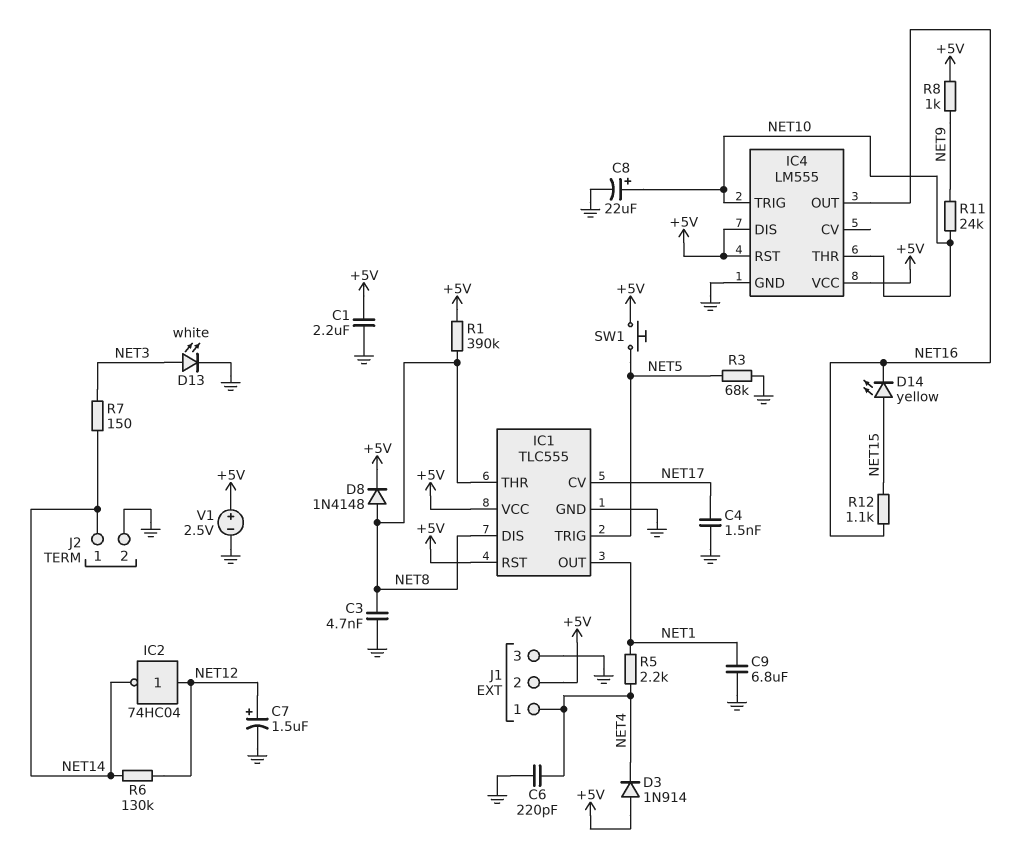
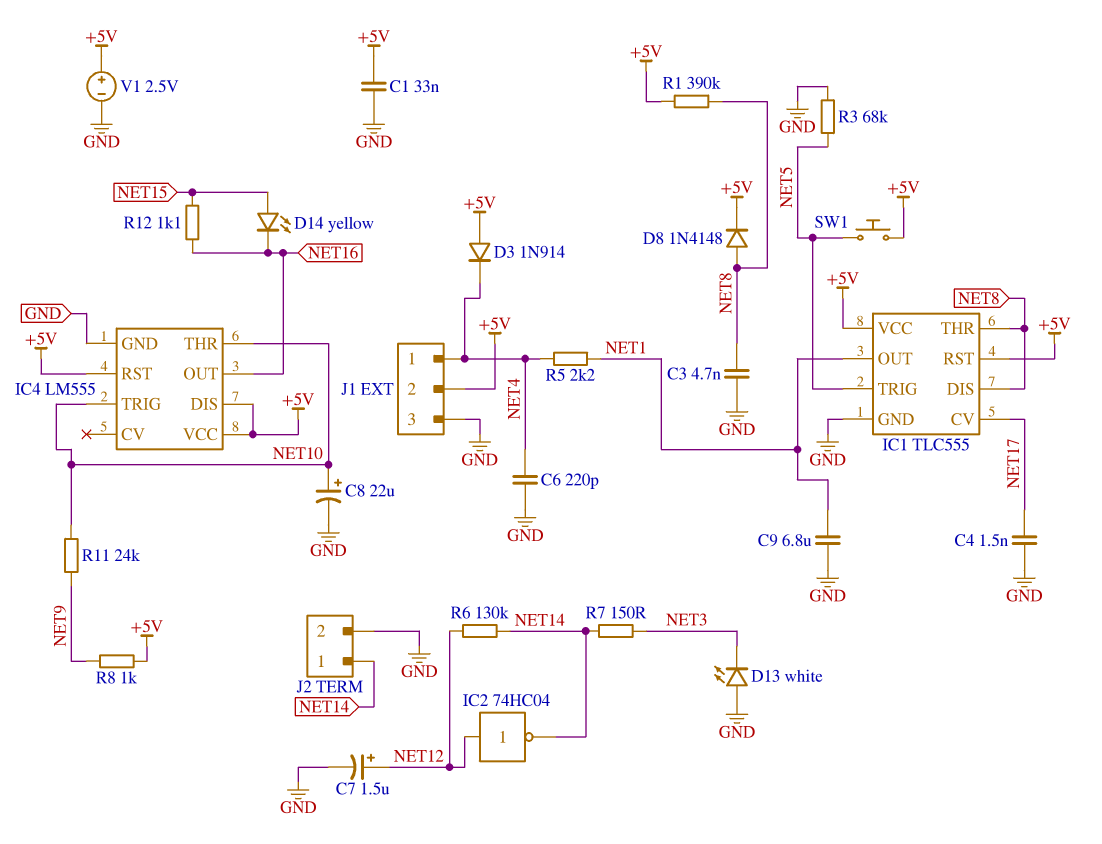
C1: 2.2uF (+5V, GND) -> 33nF (+5V, GND)
D13: LED white (A NET3, K GND) -> LED white (A GND, K NET3)

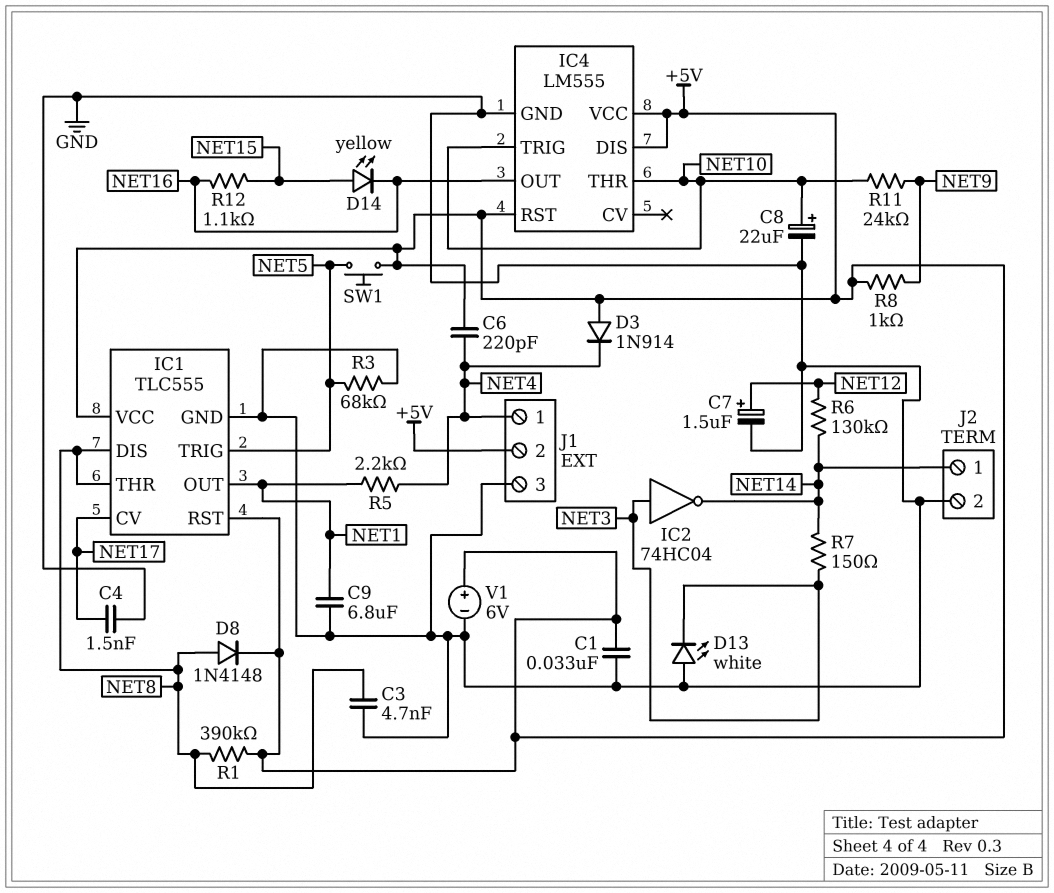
C6: 220pF (GND, NET4) -> 220pF (+5V, NET4)
IC2: NOT 74HC04 (in NET12, out NET14) -> NOT 74HC04 (in NET3, out NET14)
V1: 2.5V (plus +5V, minus GND) -> 6V (plus +5V, minus GND)

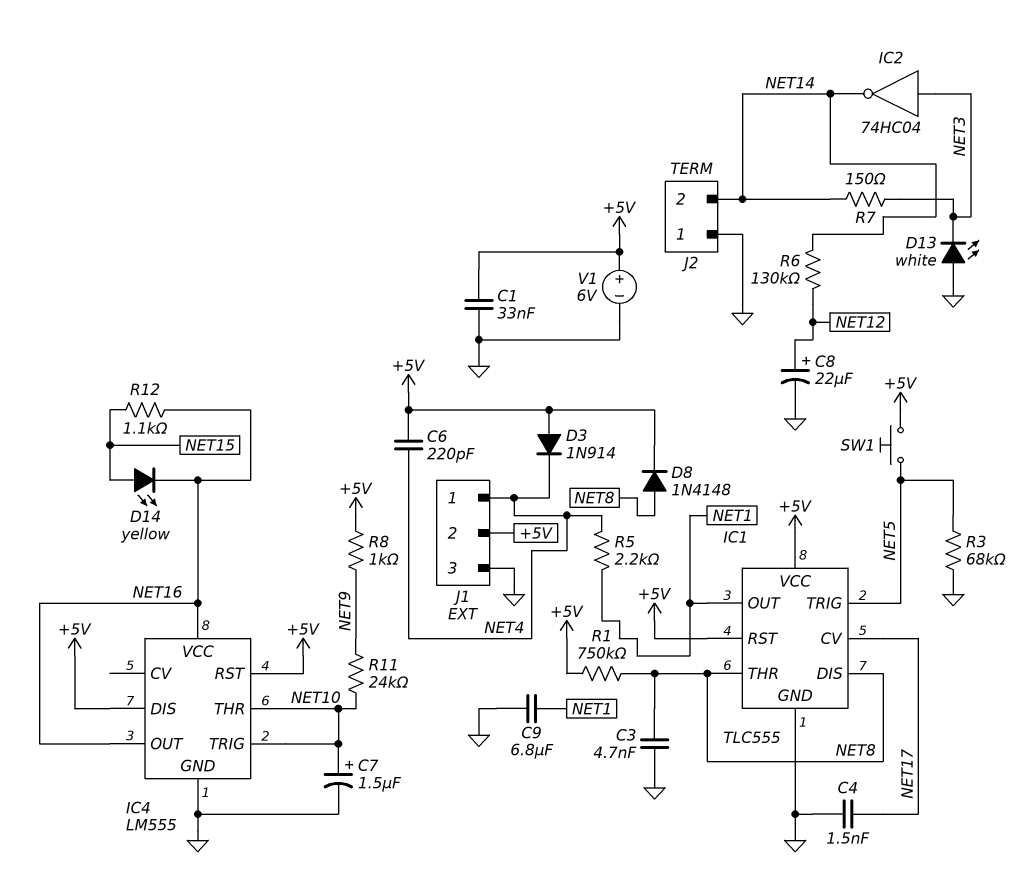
C7: 1.5uF (plus NET12, minus GND) -> 1.5uF (plus NET10, minus GND)
C8: 22uF (plus NET10, minus GND) -> 22uF (plus NET12, minus GND)
IC4 pin VCC: +5V -> NET16
J2 pin 1: NET14 -> GND
J2 pin 2: GND -> NET14
R1: 390k (+5V, NET8) -> 750k (+5V, NET8)

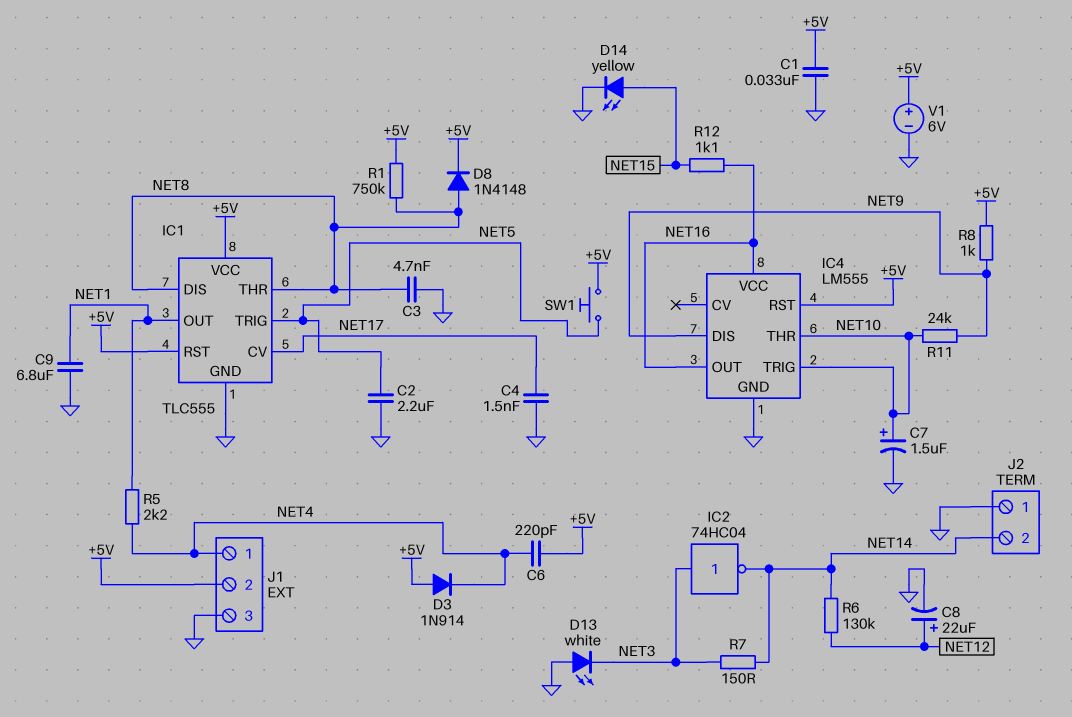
C2: none -> 2.2uF (GND, NET5)
D14: LED yellow (A NET15, K NET16) -> LED yellow (A NET15, K GND)
IC4 pin DIS: +5V -> NET9
R3: 68k (GND, NET5) -> none

